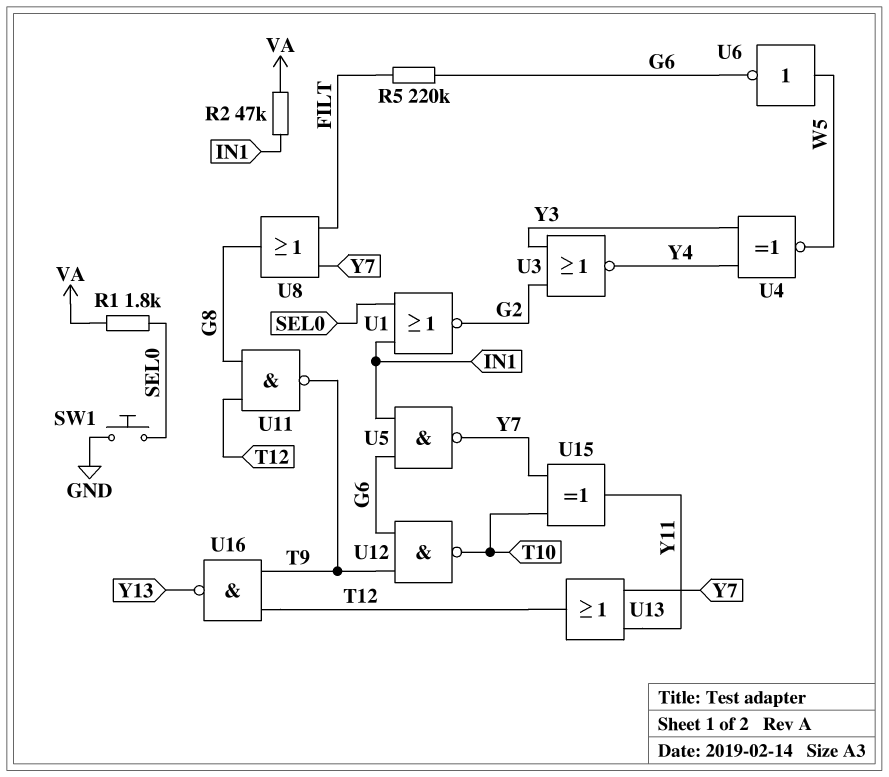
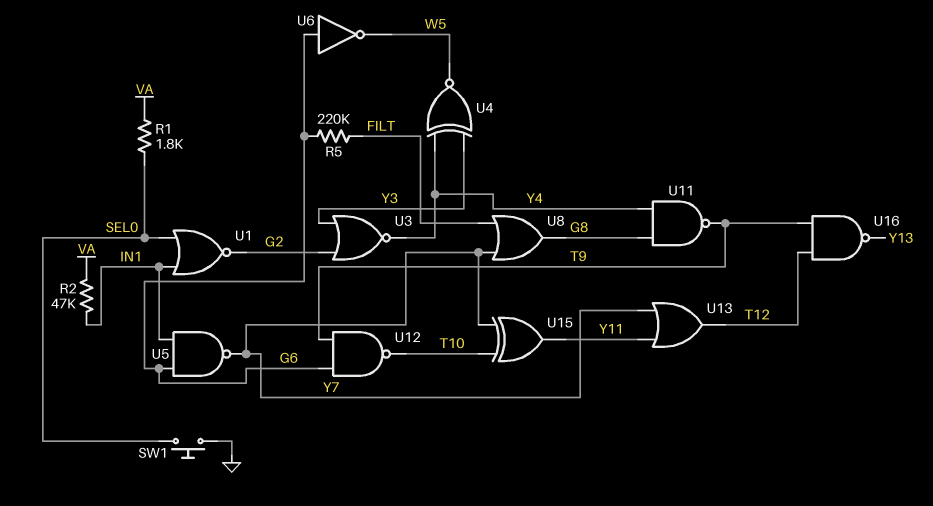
U6: NOT (in W5, out G6) -> NOT (in G6, out W5)
U11: NAND (in G8, in T12, out T9) -> NAND (in G8, in Y4, out T9)

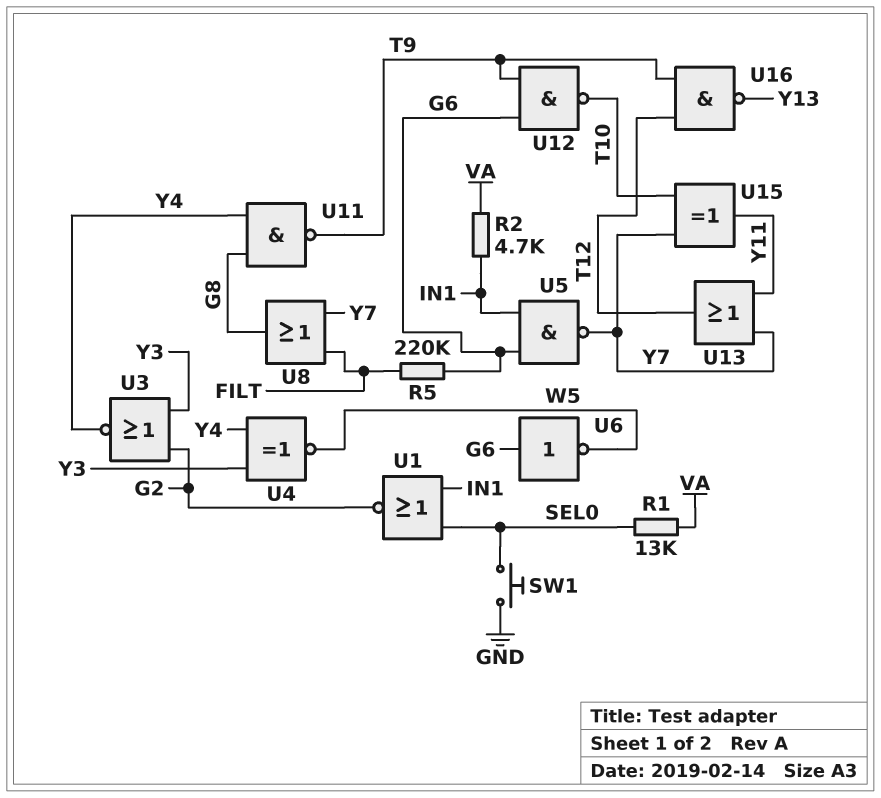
R1: 1.8k (SEL0, VA) -> 13k (SEL0, VA)
R2: 47k (IN1, VA) -> 4.7k (IN1, VA)

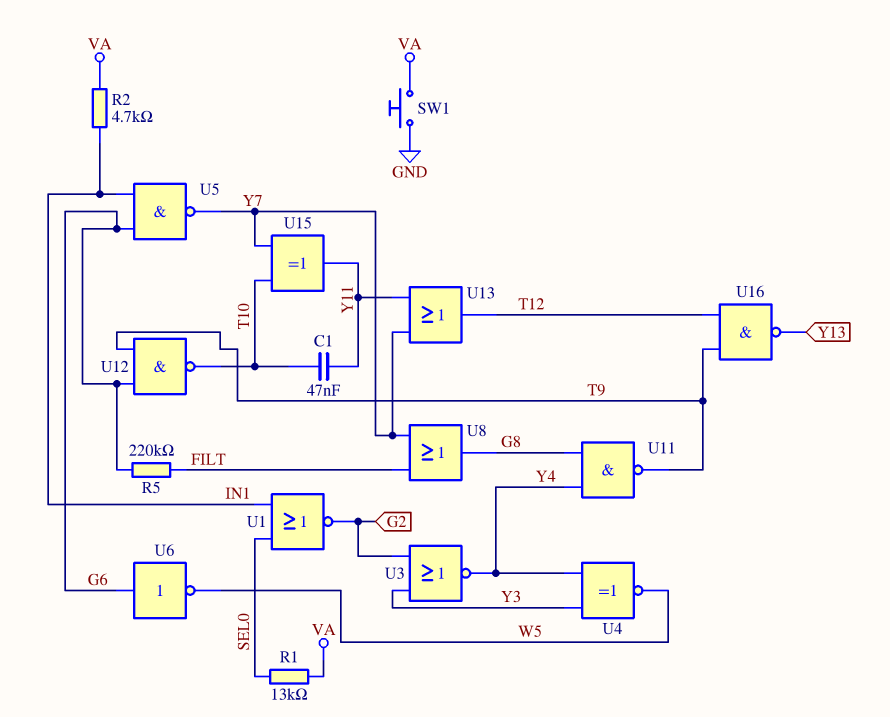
C1: none -> 47nF (T10, Y11)
SW1: button (GND, SEL0) -> button (GND, VA)

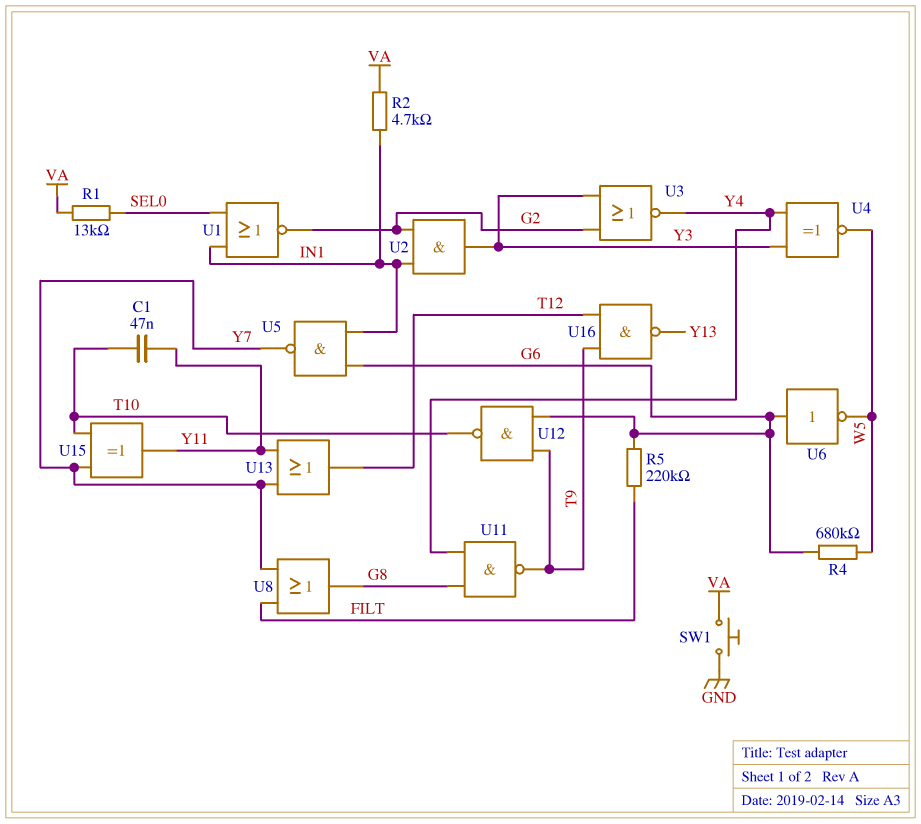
R4: none -> 680k (G6, W5)
U2: none -> AND (in G2, in IN1, out Y3)

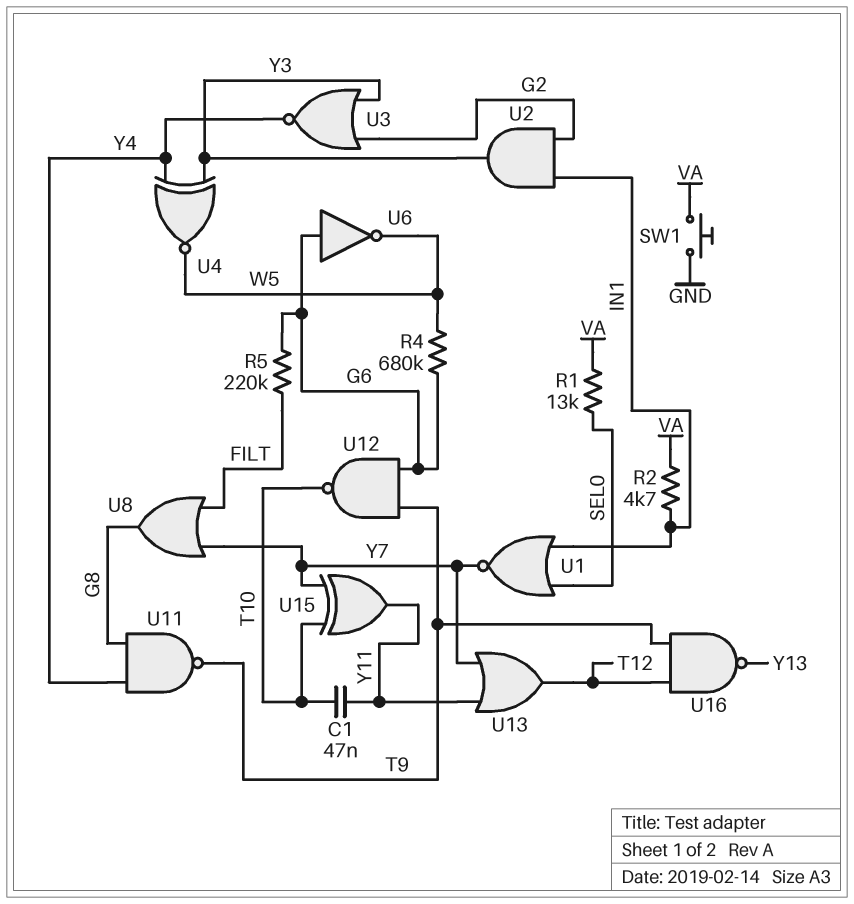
U1: NOR (in IN1, in SEL0, out G2) -> NOR (in IN1, in SEL0, out Y7)
U5: NAND (in G6, in IN1, out Y7) -> none

